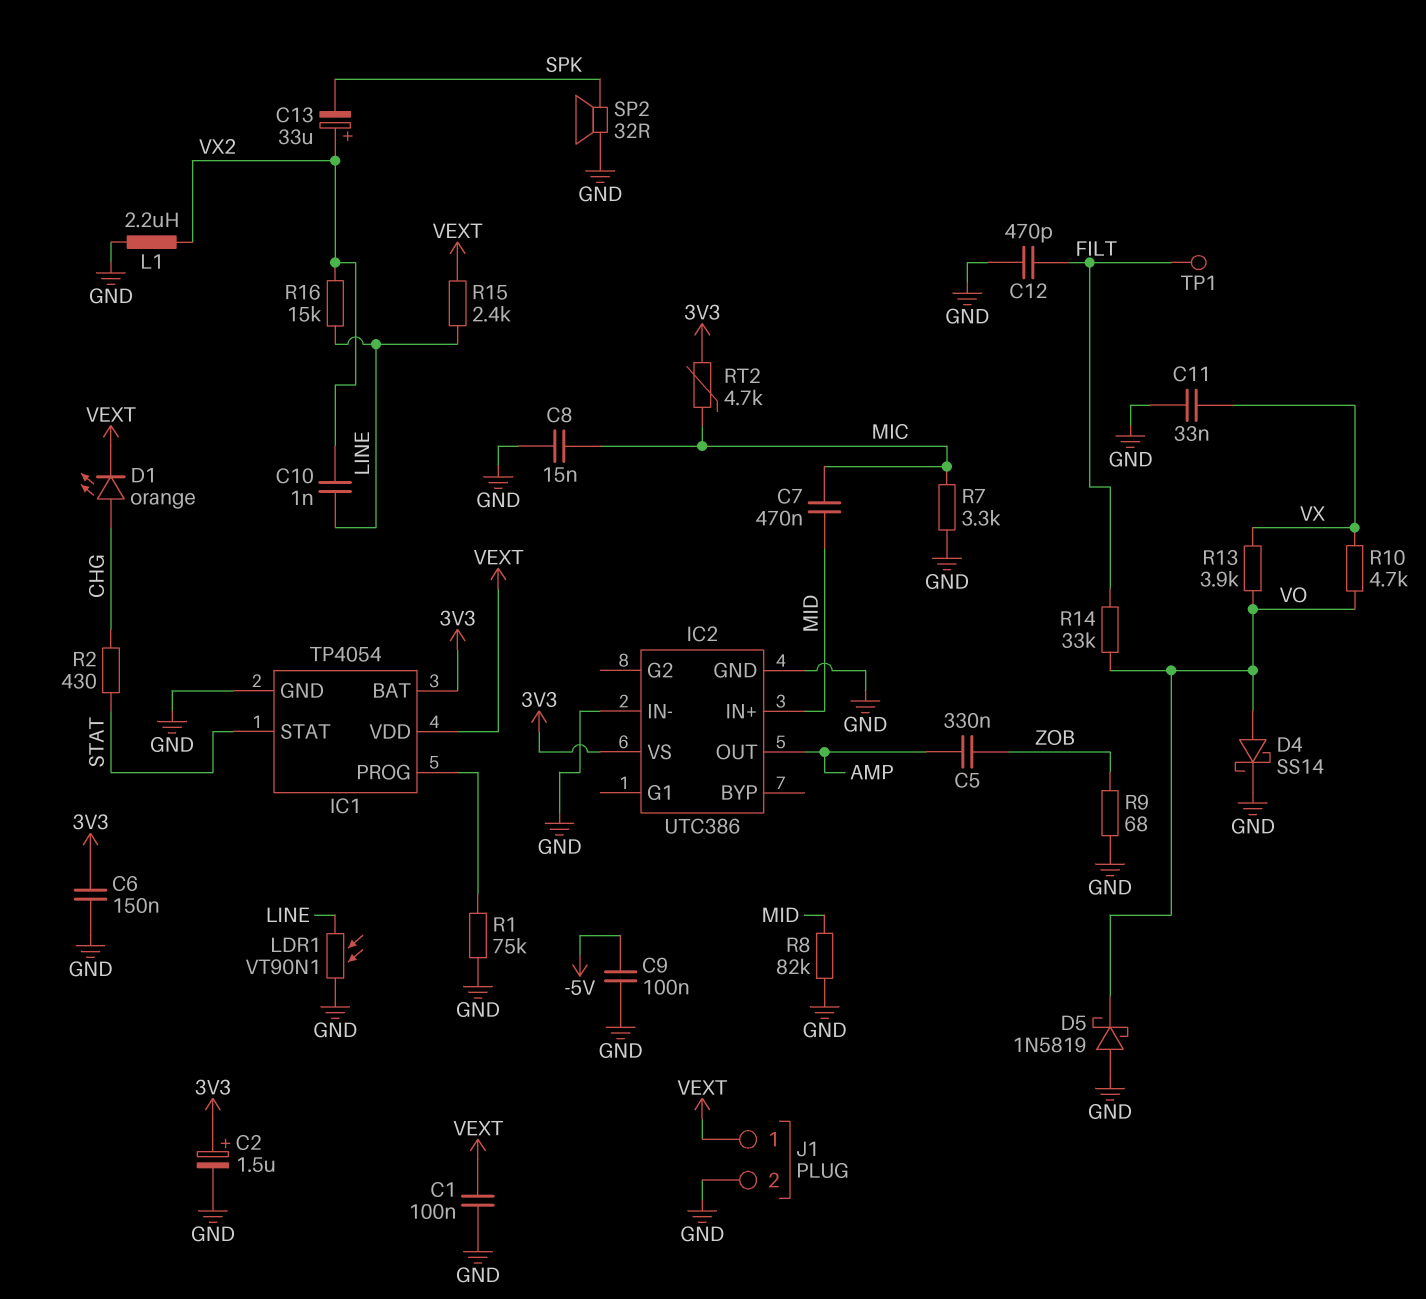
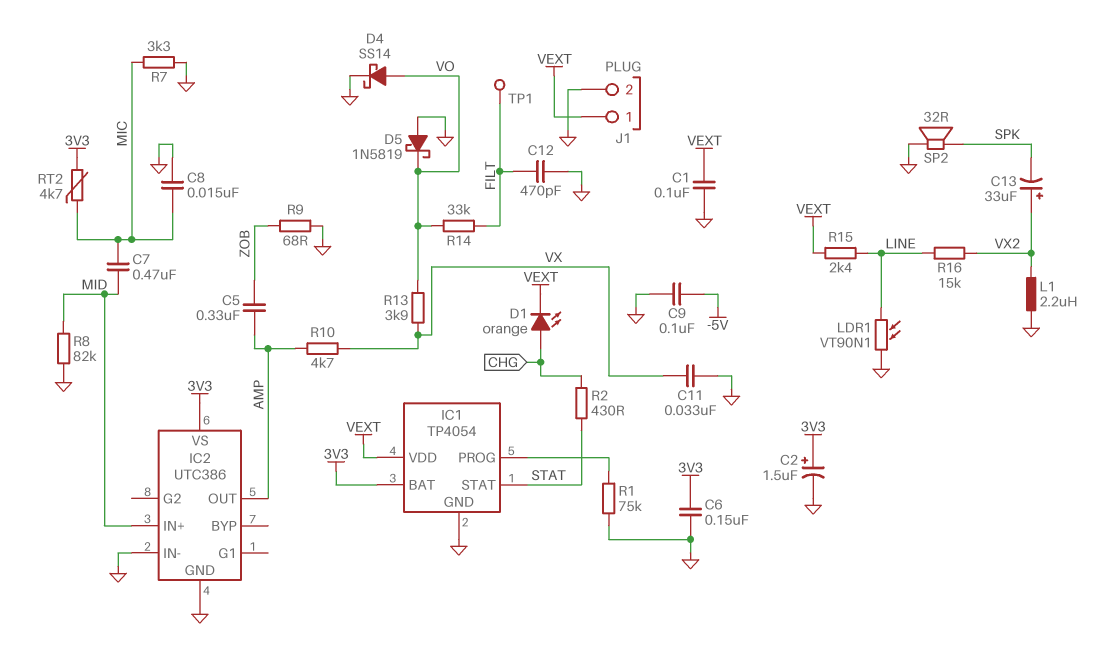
C10: 1nF (LINE, VX2) -> none
R10: 4.7k (VO, VX) -> 4.7k (AMP, VX)

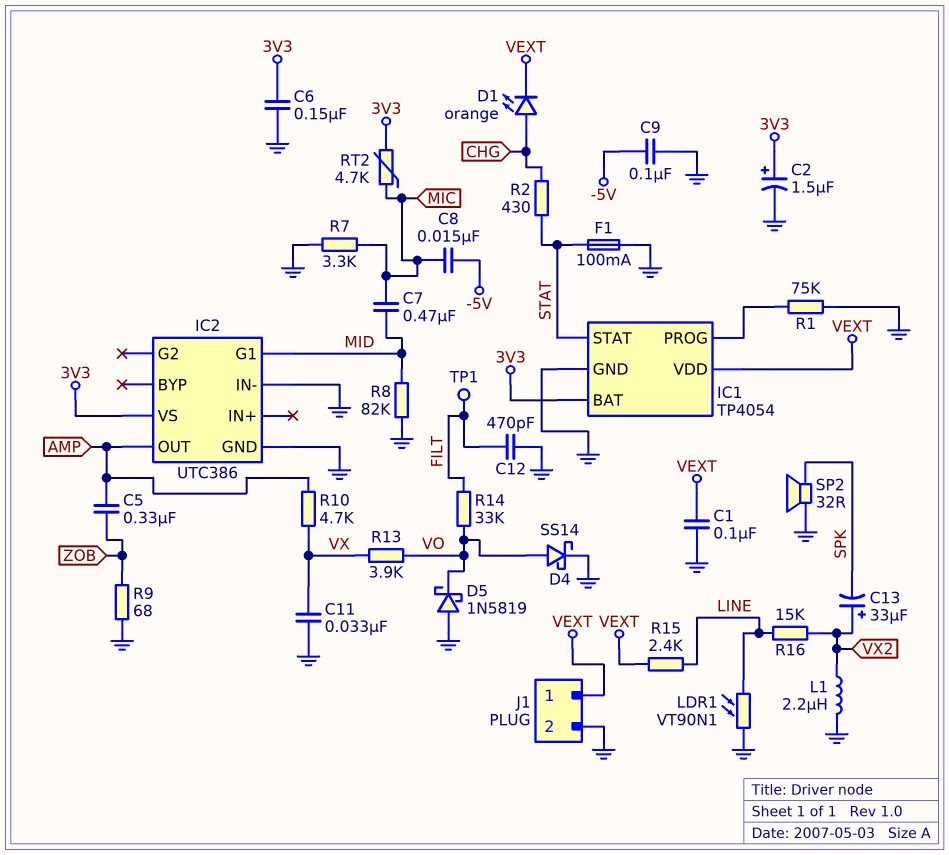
C8: 15nF (GND, MIC) -> 15nF (-5V, MIC)
F1: none -> 100mA (GND, STAT)
IC2 pin G1: none -> MID
IC2 pin IN+: MID -> none

